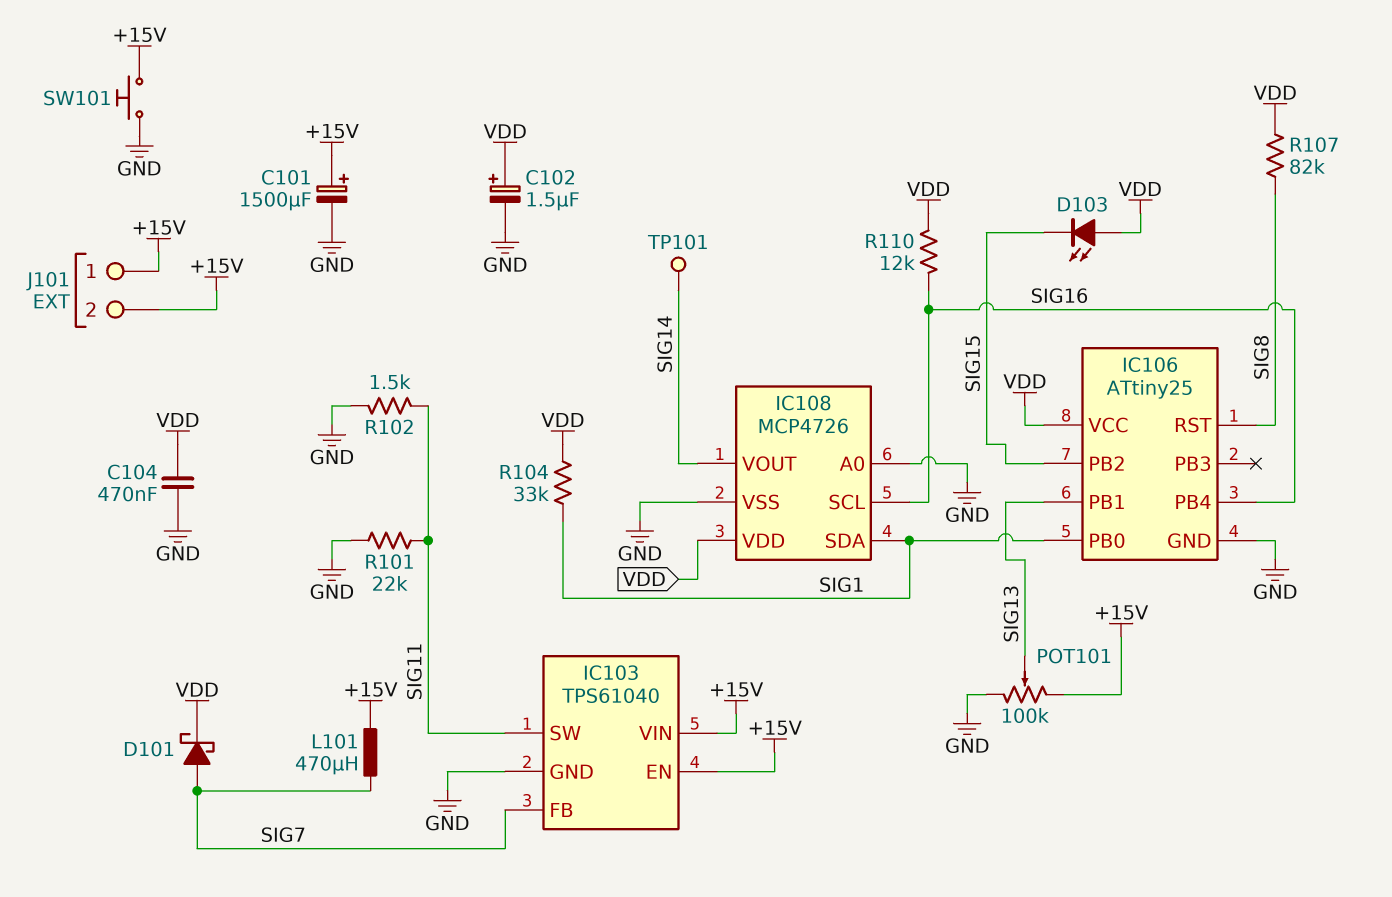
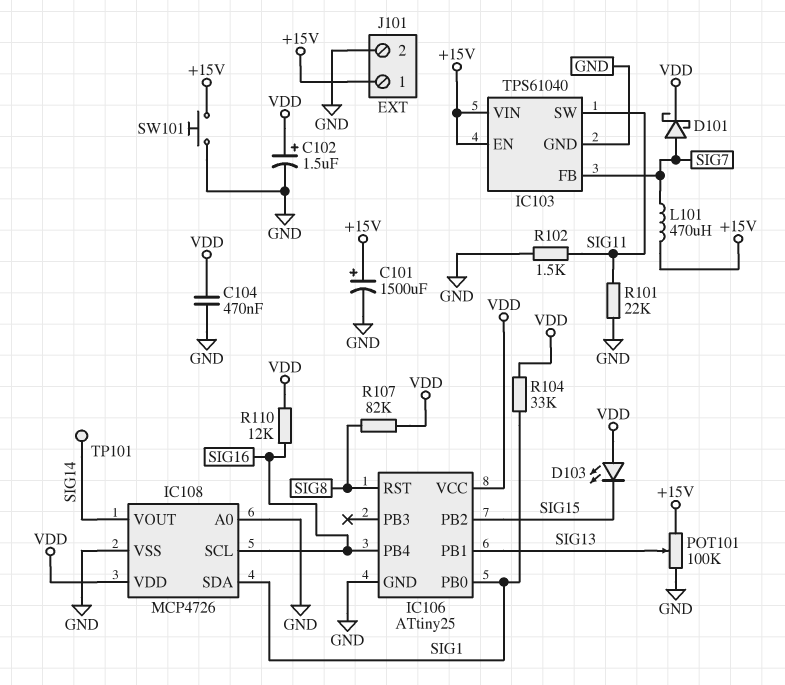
J101 pin 2: +15V -> GND

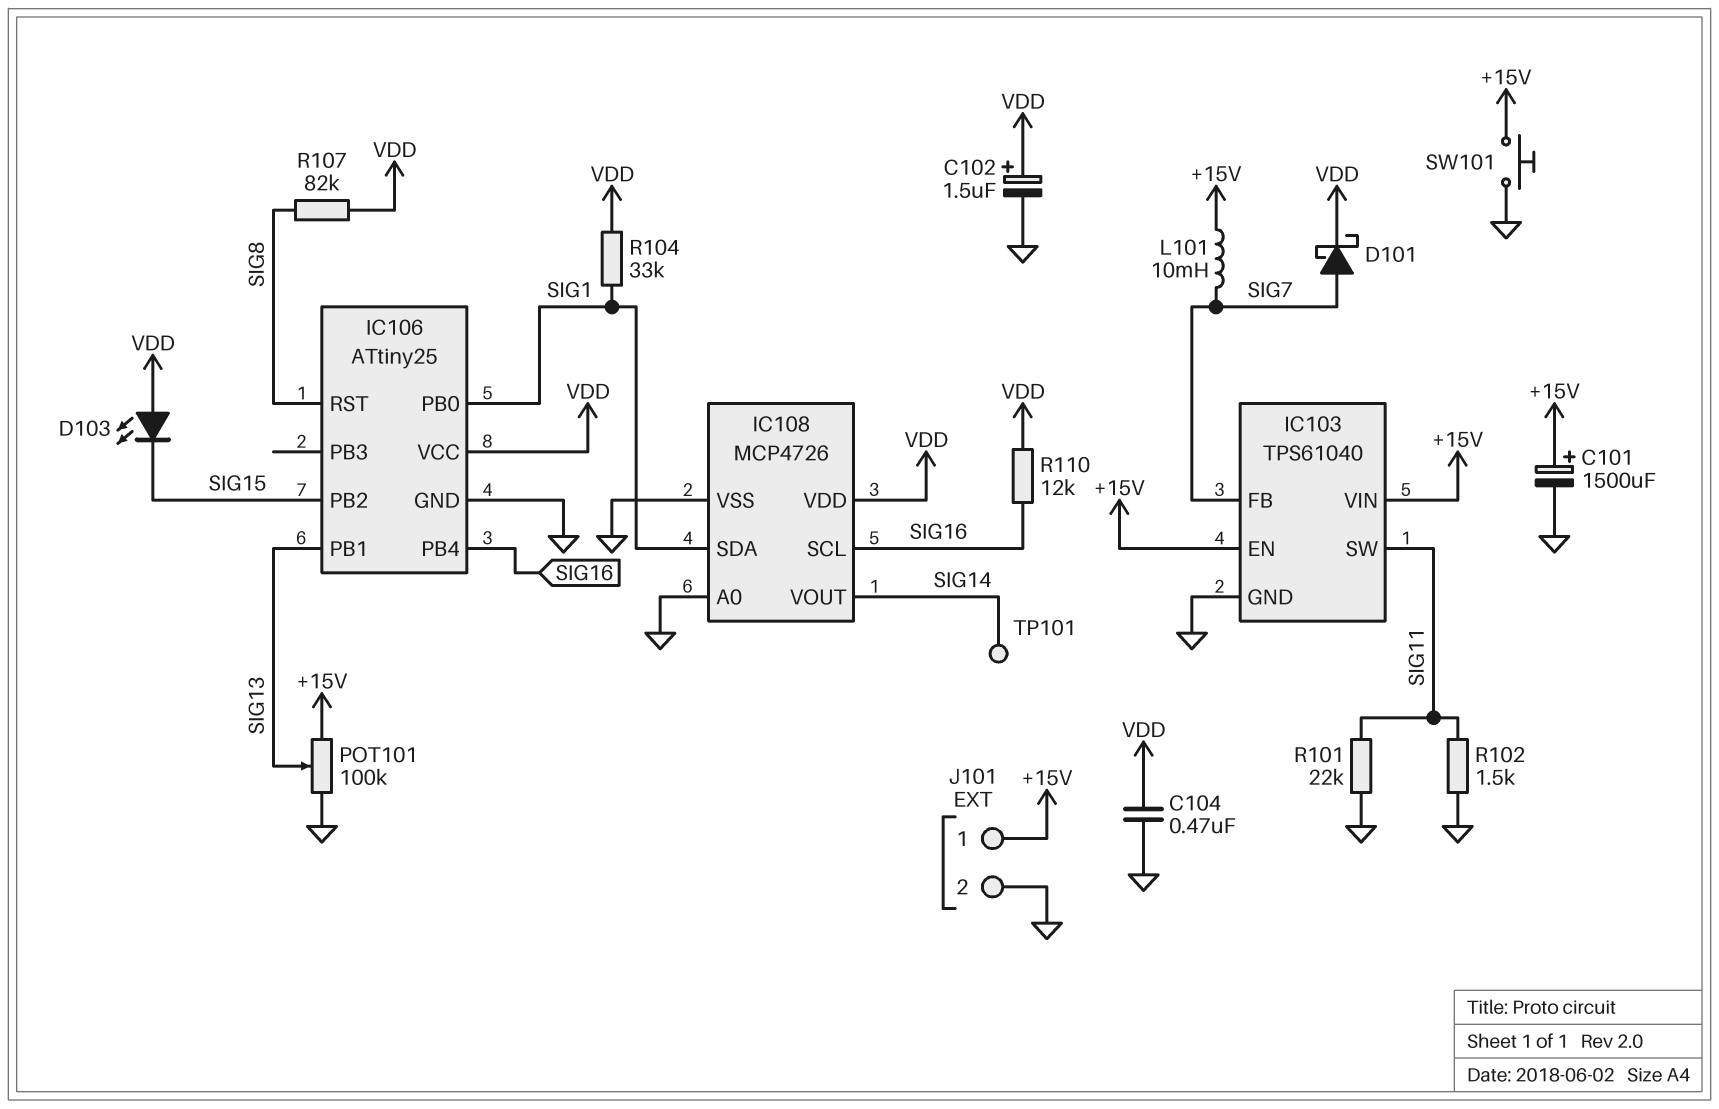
L101: 470uH (+15V, SIG7) -> 10mH (+15V, SIG7)

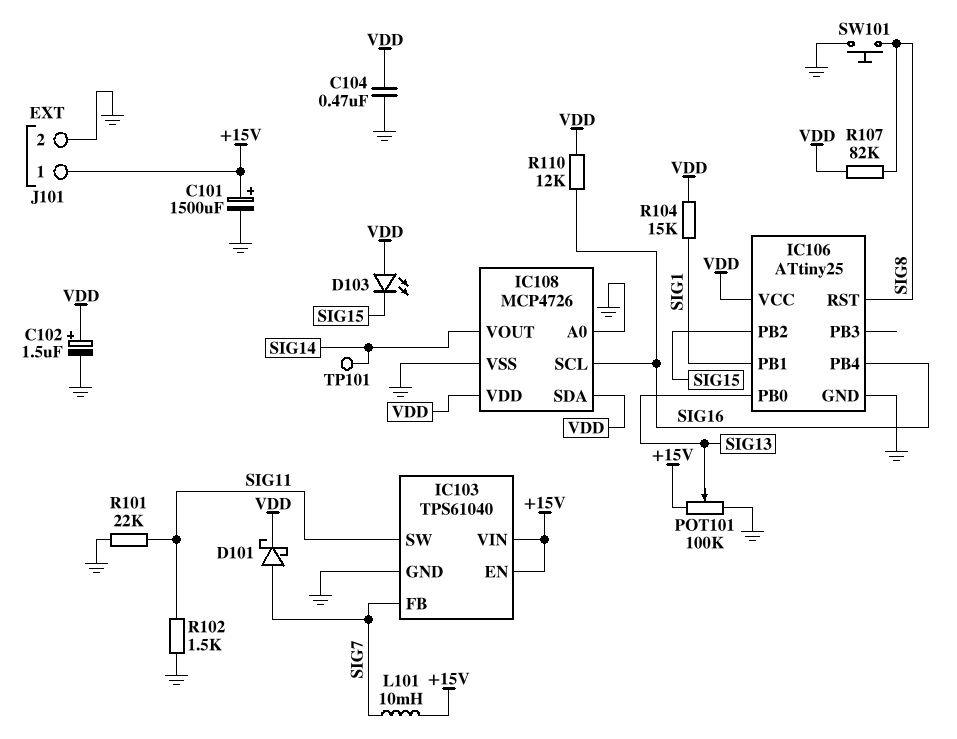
IC106 pin PB0: SIG1 -> SIG13
IC106 pin PB1: SIG13 -> SIG1
IC108 pin SDA: SIG1 -> VDD
R104: 33k (SIG1, VDD) -> 15k (SIG1, VDD)
SW101: button (+15V, GND) -> button (GND, SIG8)

